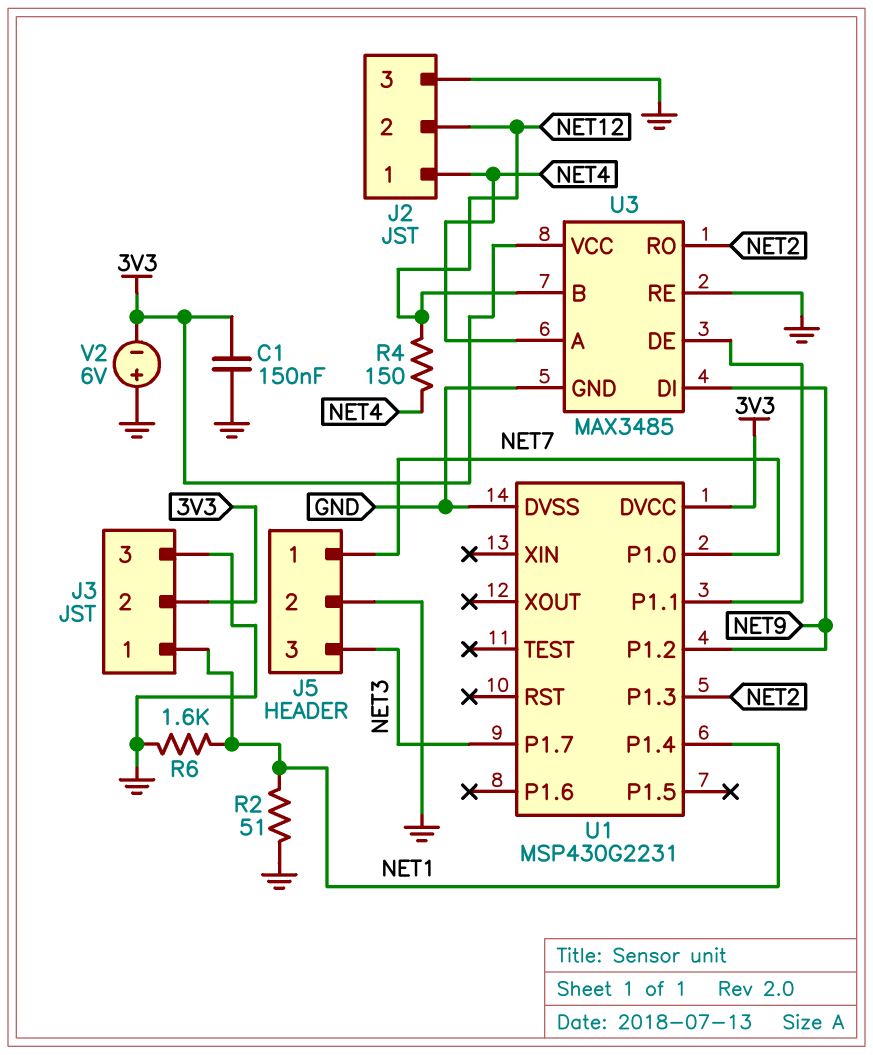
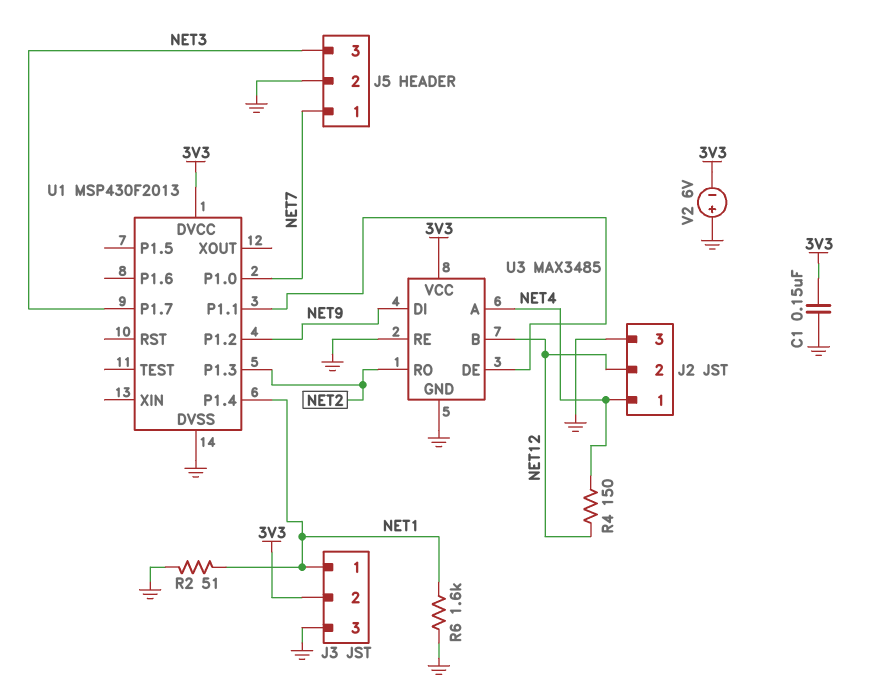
U1: MSP430G2231 -> MSP430F2013

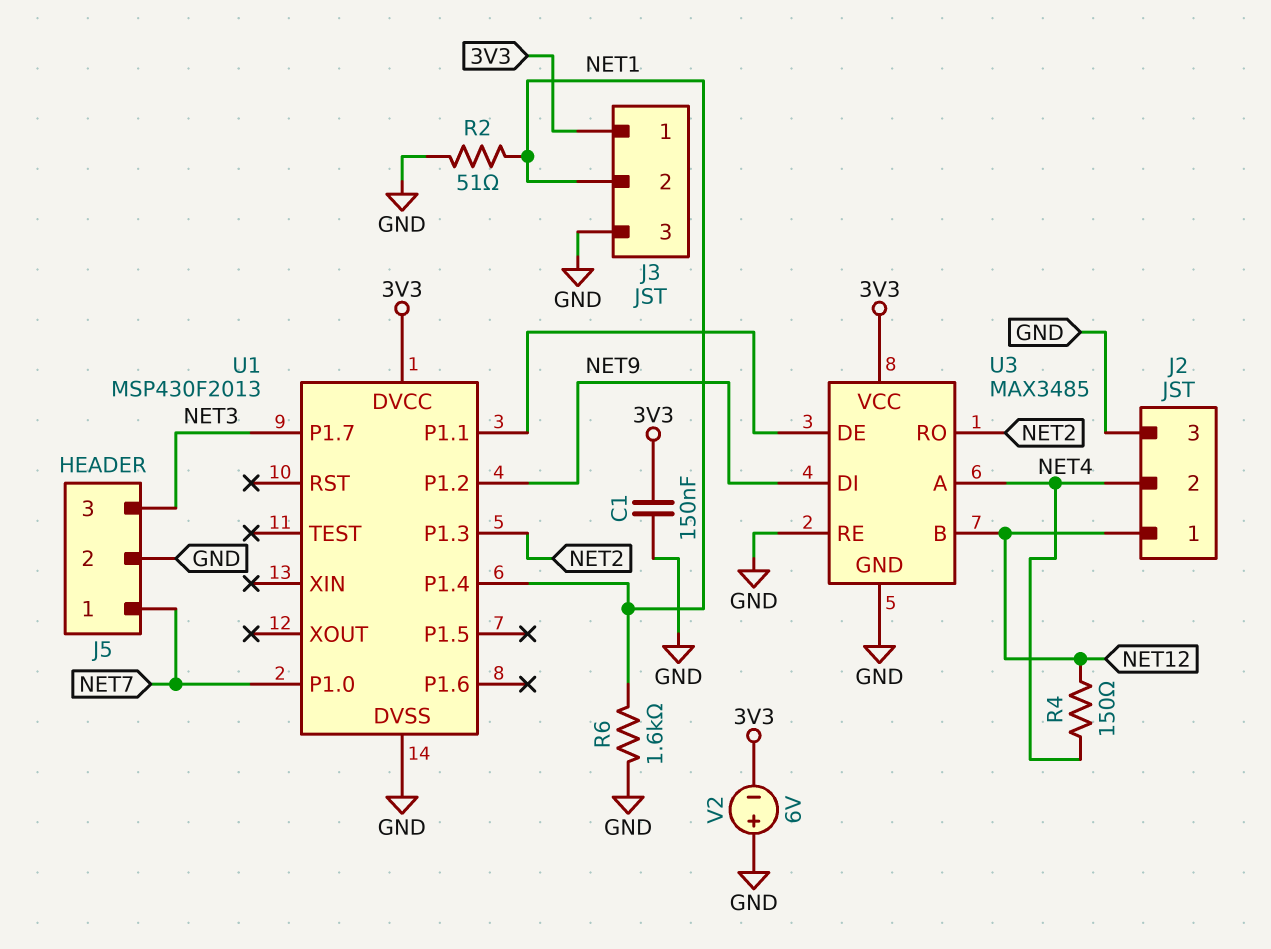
J2 pin 1: NET4 -> NET12
J2 pin 2: NET12 -> NET4
J3 pin 1: NET1 -> 3V3
J3 pin 2: 3V3 -> NET1

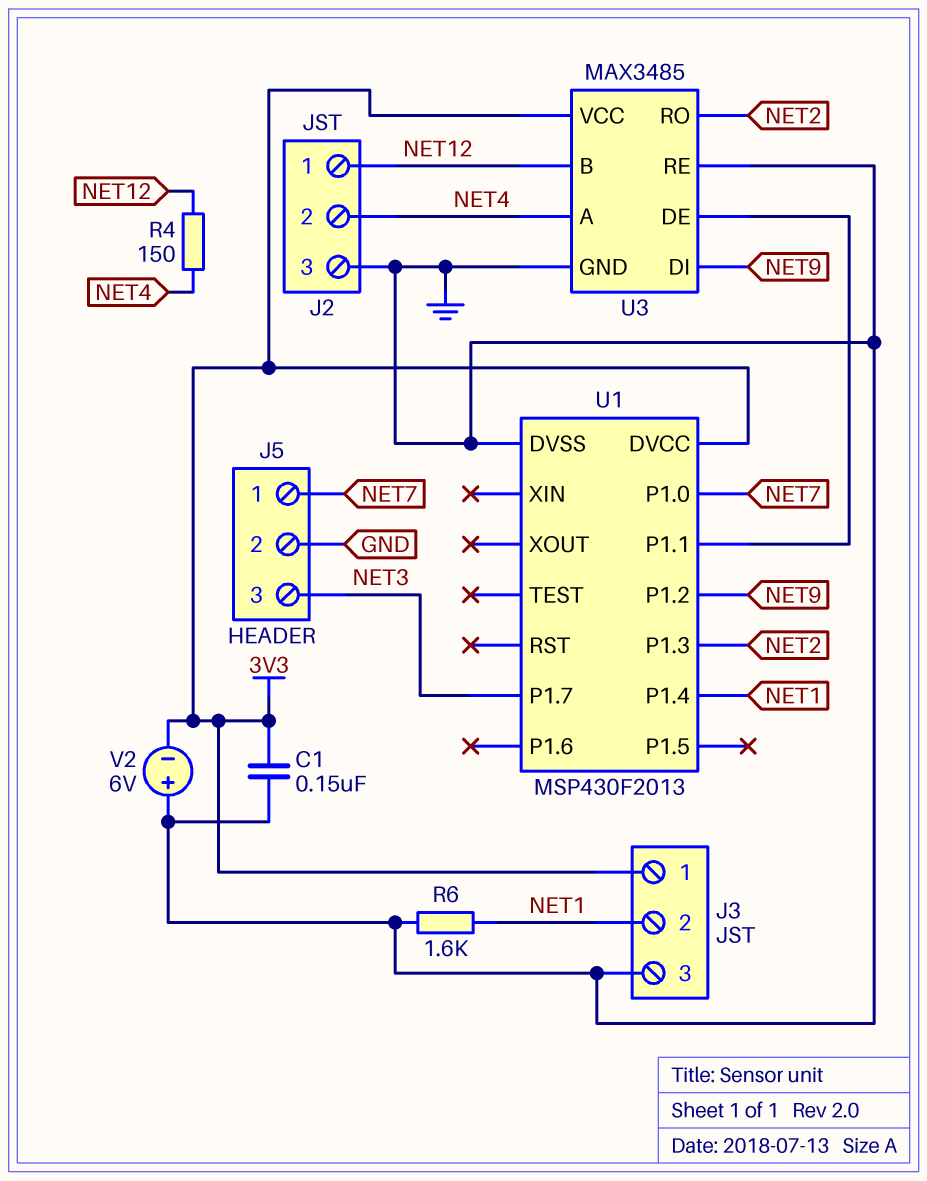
R2: 51 (GND, NET1) -> none

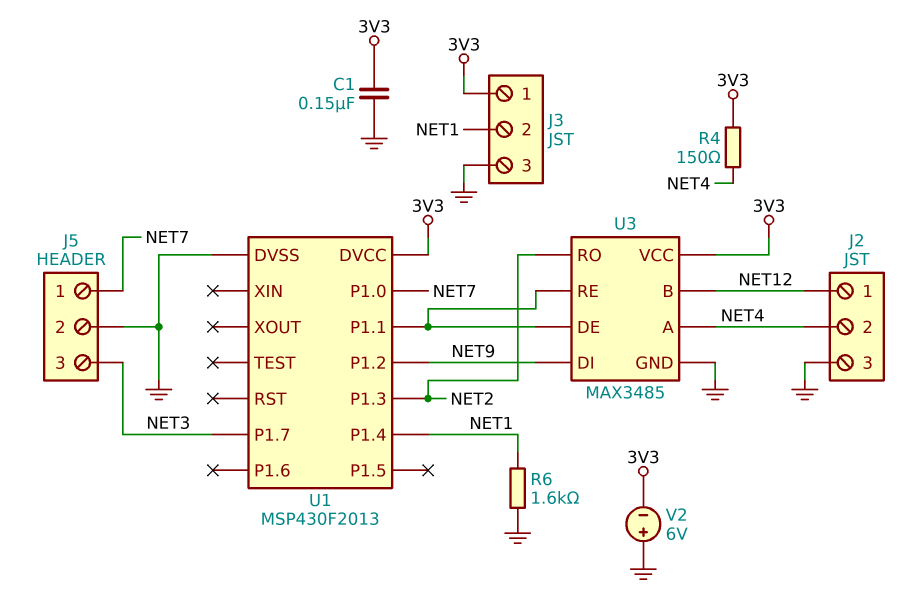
R4: 150 (NET4, NET12) -> 150 (3V3, NET4)
U3 pin RE: GND -> U1/P1.1

